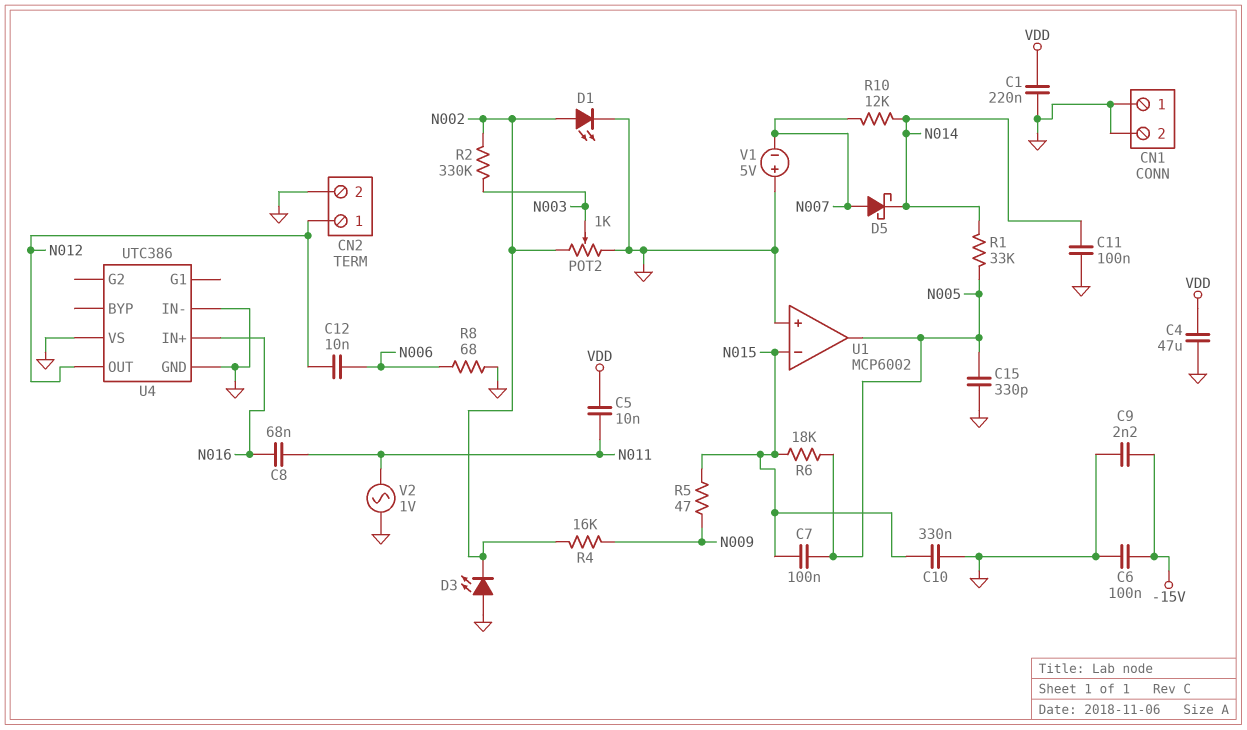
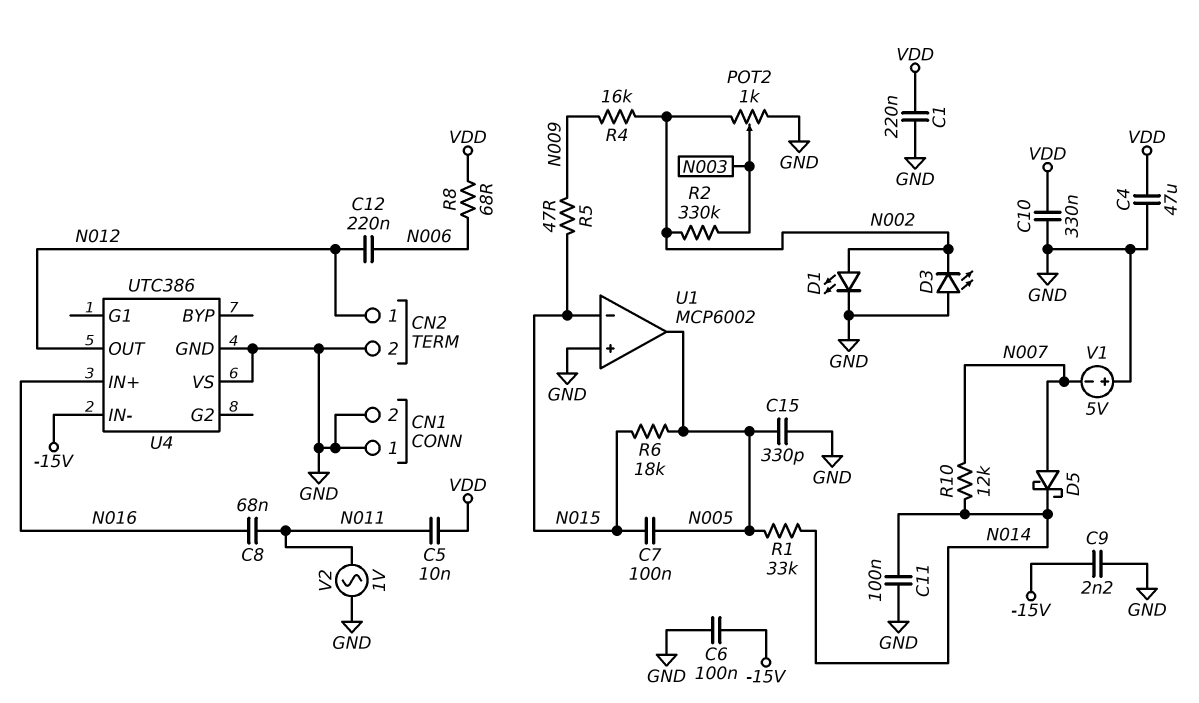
C10: 330nF (GND, N015) -> 330nF (GND, VDD)
C12: 10nF (N006, N012) -> 220nF (N006, N012)
R8: 68 (GND, N006) -> 68 (N006, VDD)
U4 pin IN-: GND -> -15V

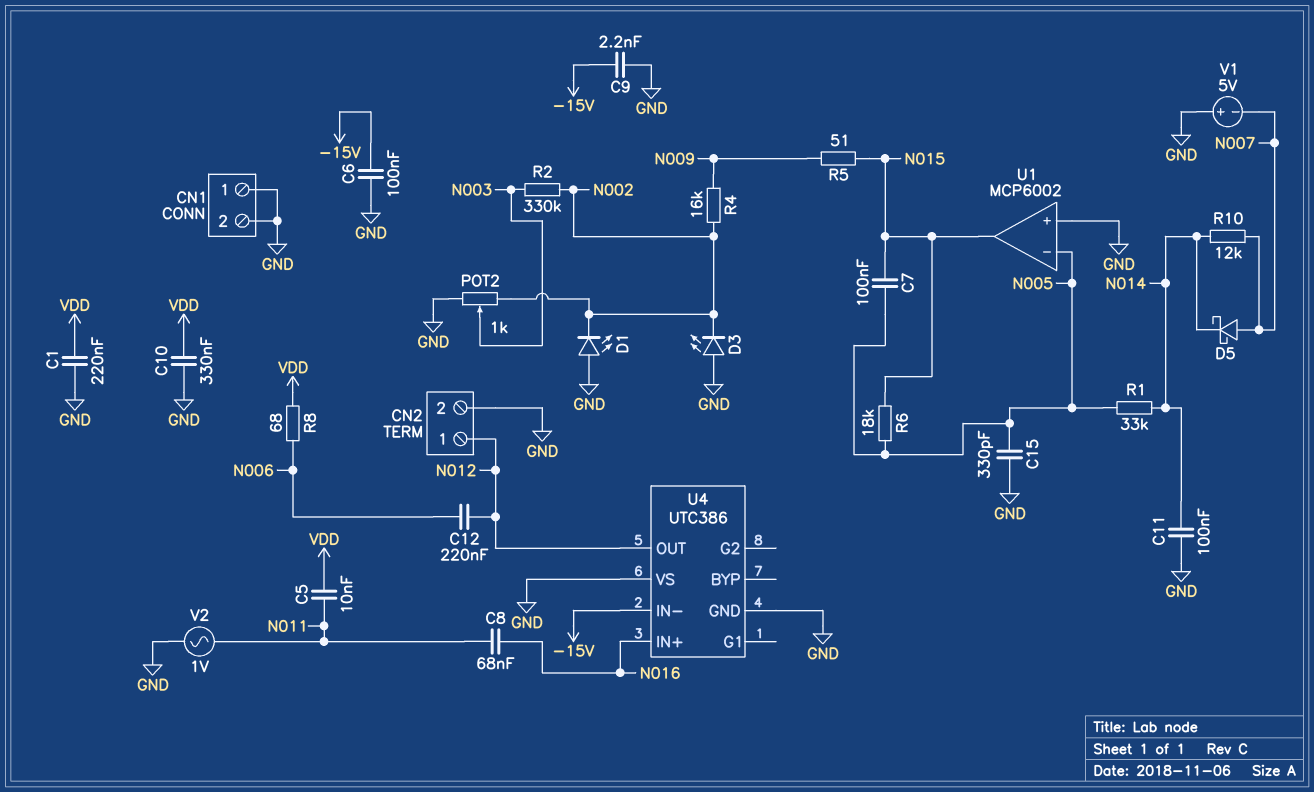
C4: 47uF (GND, VDD) -> none
D1: LED (A N002, K GND) -> LED (A GND, K N002)
R5: 47 (N009, N015) -> 51 (N009, N015)
U1 pin in-: N015 -> N005
U1 pin out: N005 -> N015

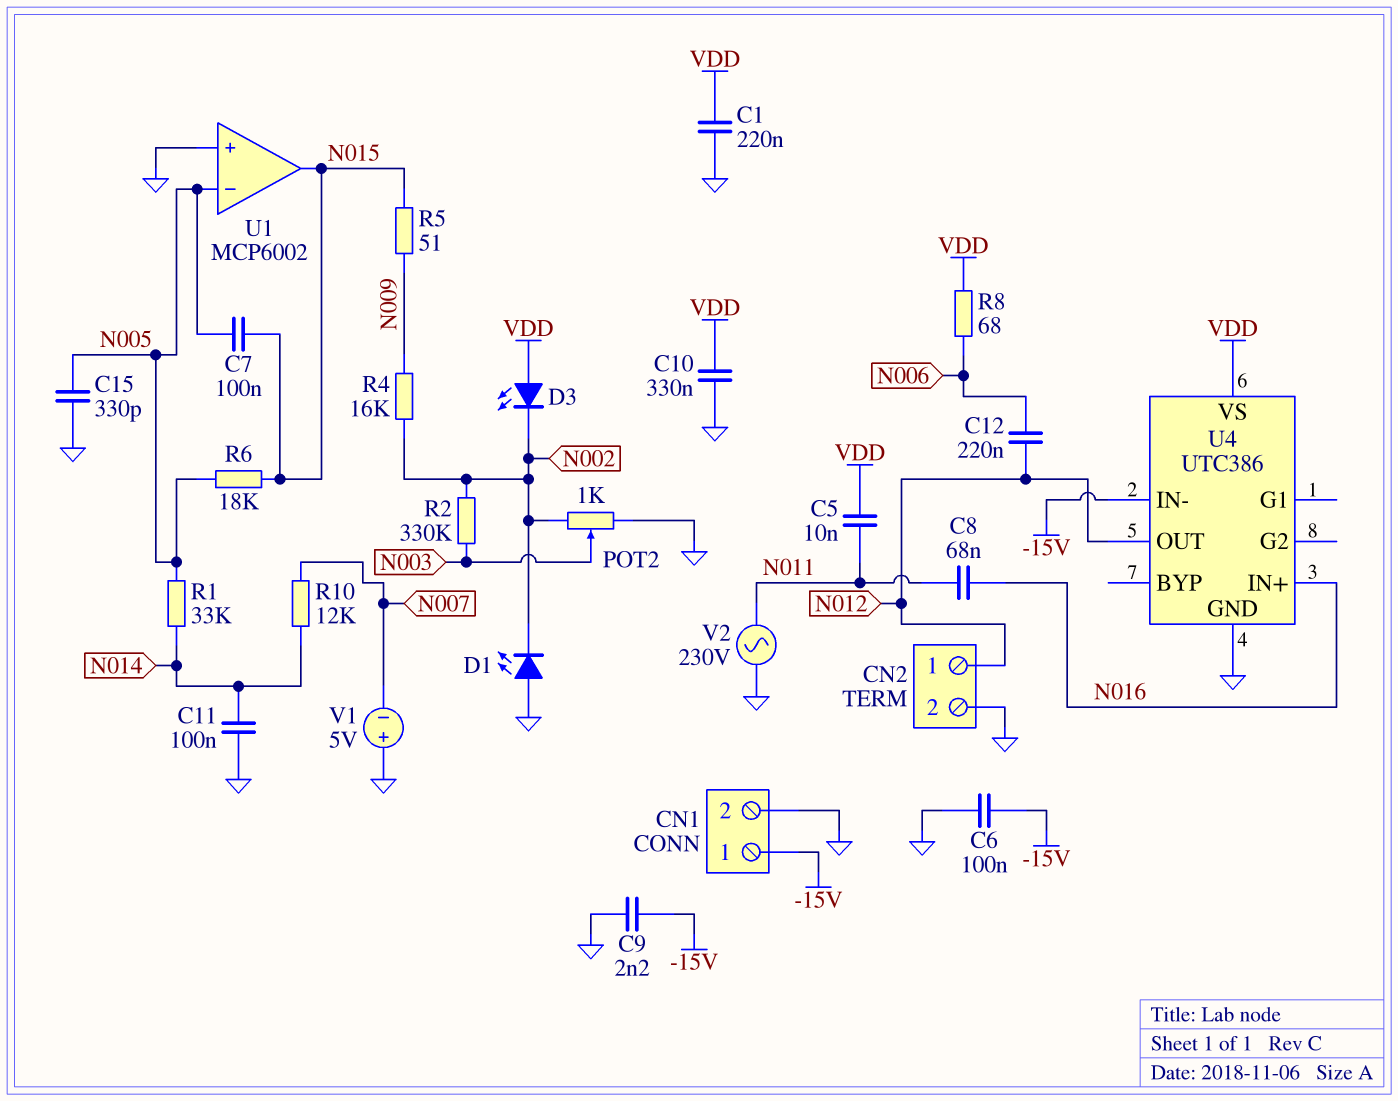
CN1 pin 1: GND -> -15V
D3: LED (A GND, K N002) -> LED (A VDD, K N002)
D5: schottky (A N007, K N014) -> none
U4 pin VS: GND -> VDD
V2: AC 1V (GND, N011) -> AC 230V (GND, N011)

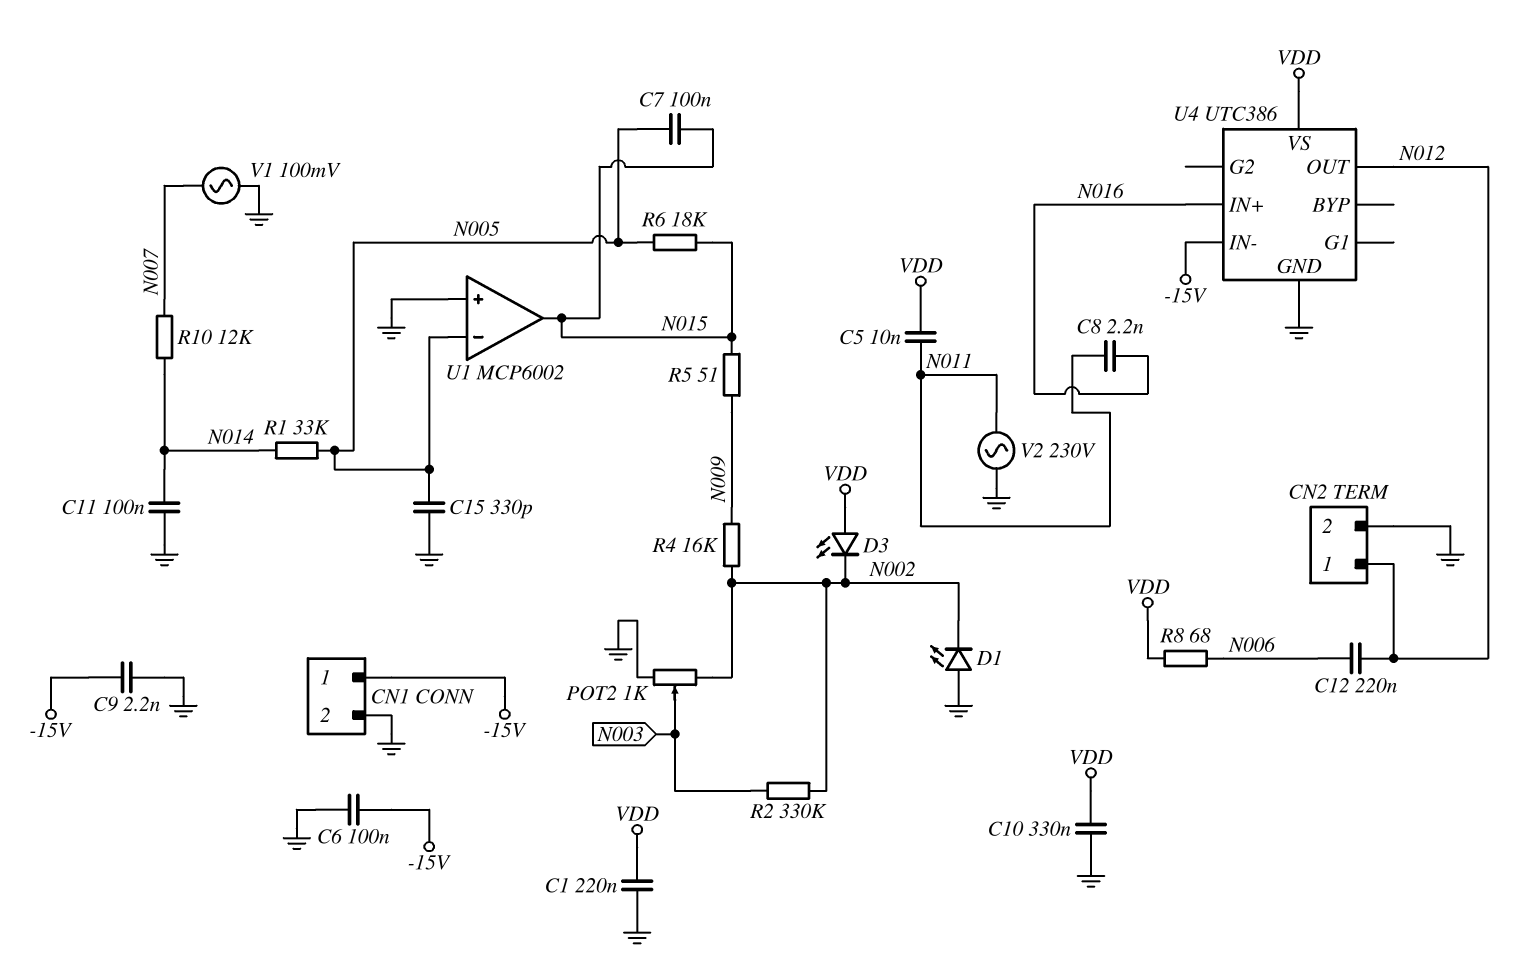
C8: 68nF (N011, N016) -> 2.2nF (N011, N016)
V1: 5V (plus GND, minus N007) -> AC 100mV (GND, N007)

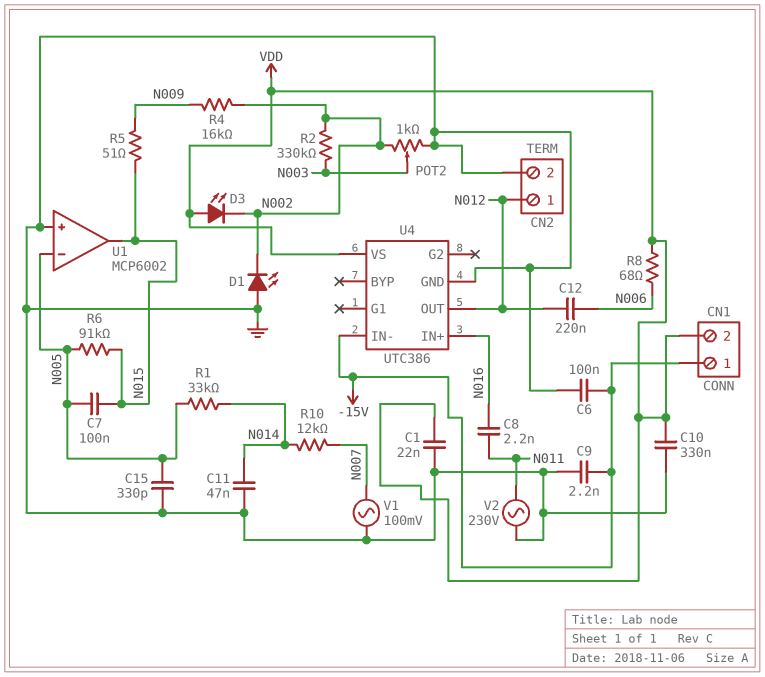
C1: 220nF (GND, VDD) -> 22nF (GND, VDD)
C5: 10nF (N011, VDD) -> none
C11: 100nF (GND, N014) -> 47nF (GND, N014)
CN1 pin 2: GND -> VDD
R6: 18k (N005, N015) -> 91k (N005, N015)

